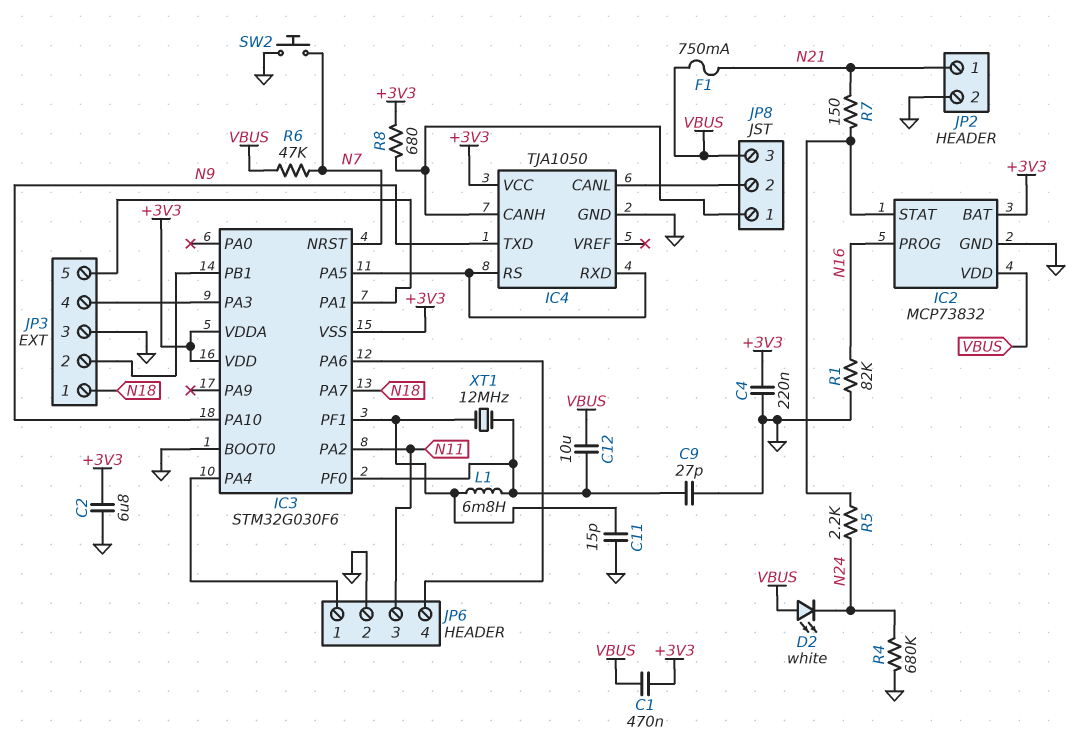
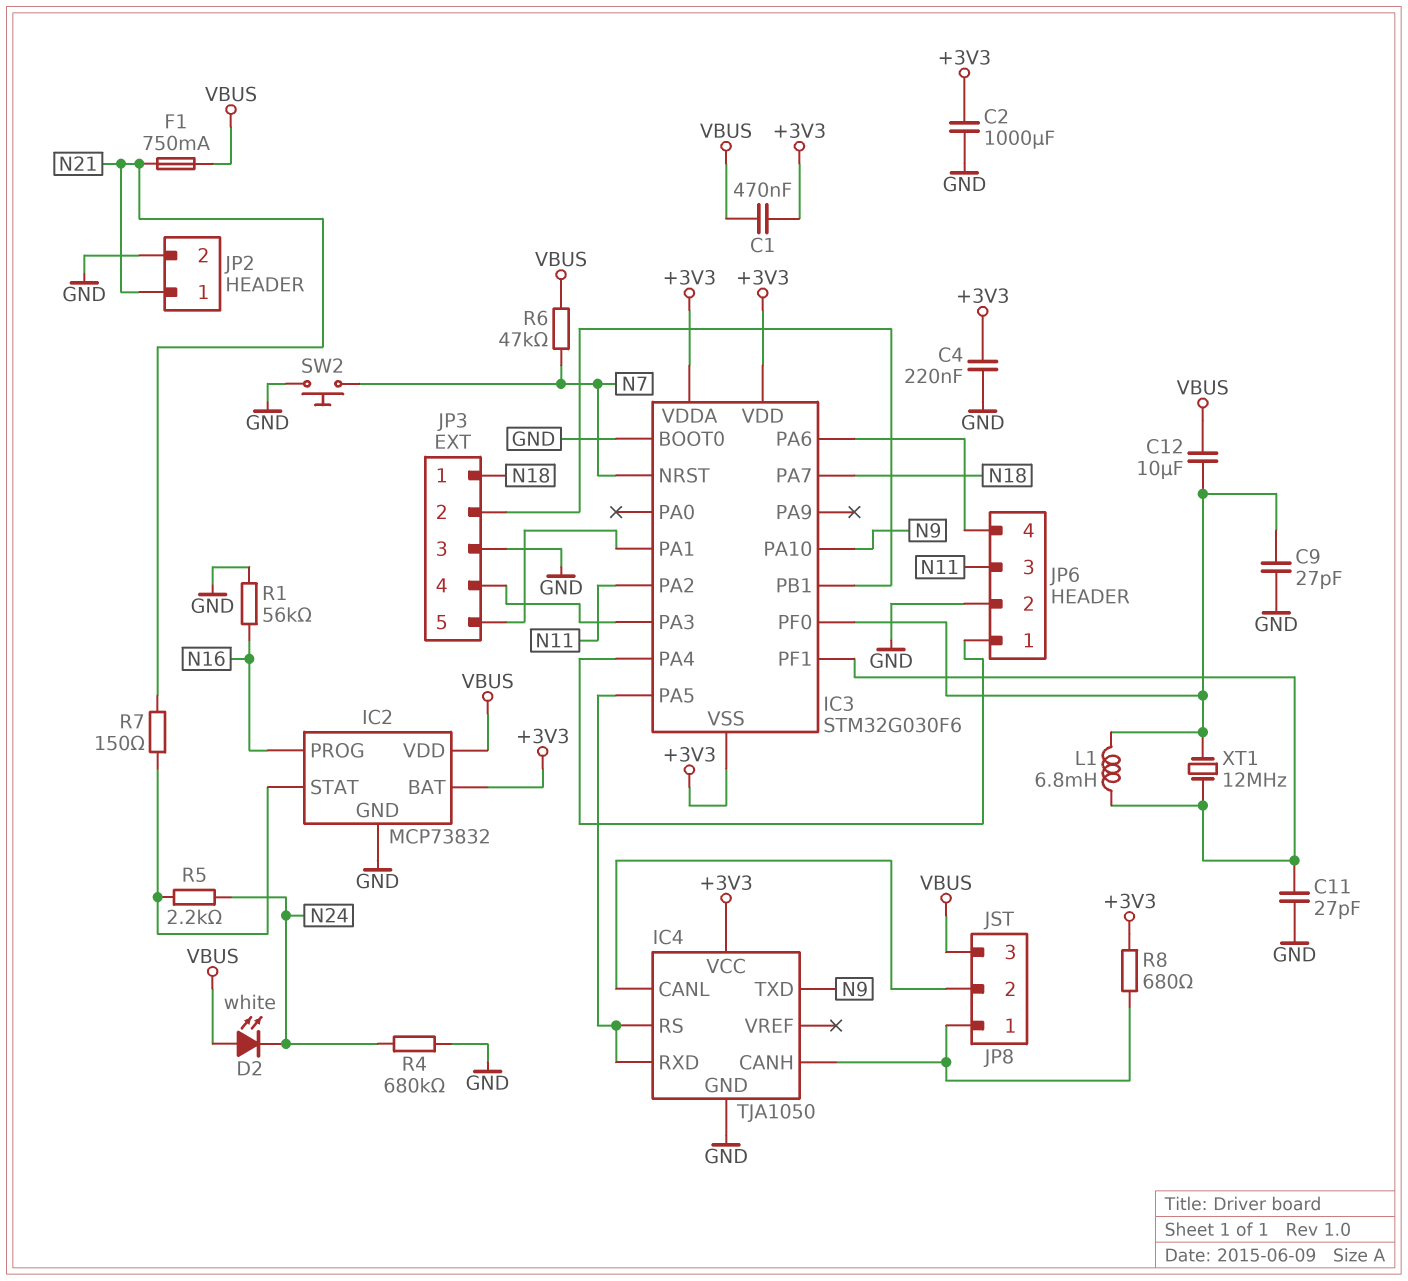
C2: 6.8uF (+3V3, GND) -> 1000uF (+3V3, GND)
C11: 15pF (GND, IC3/PF1) -> 27pF (GND, IC3/PF1)
R1: 82k (GND, N16) -> 56k (GND, N16)

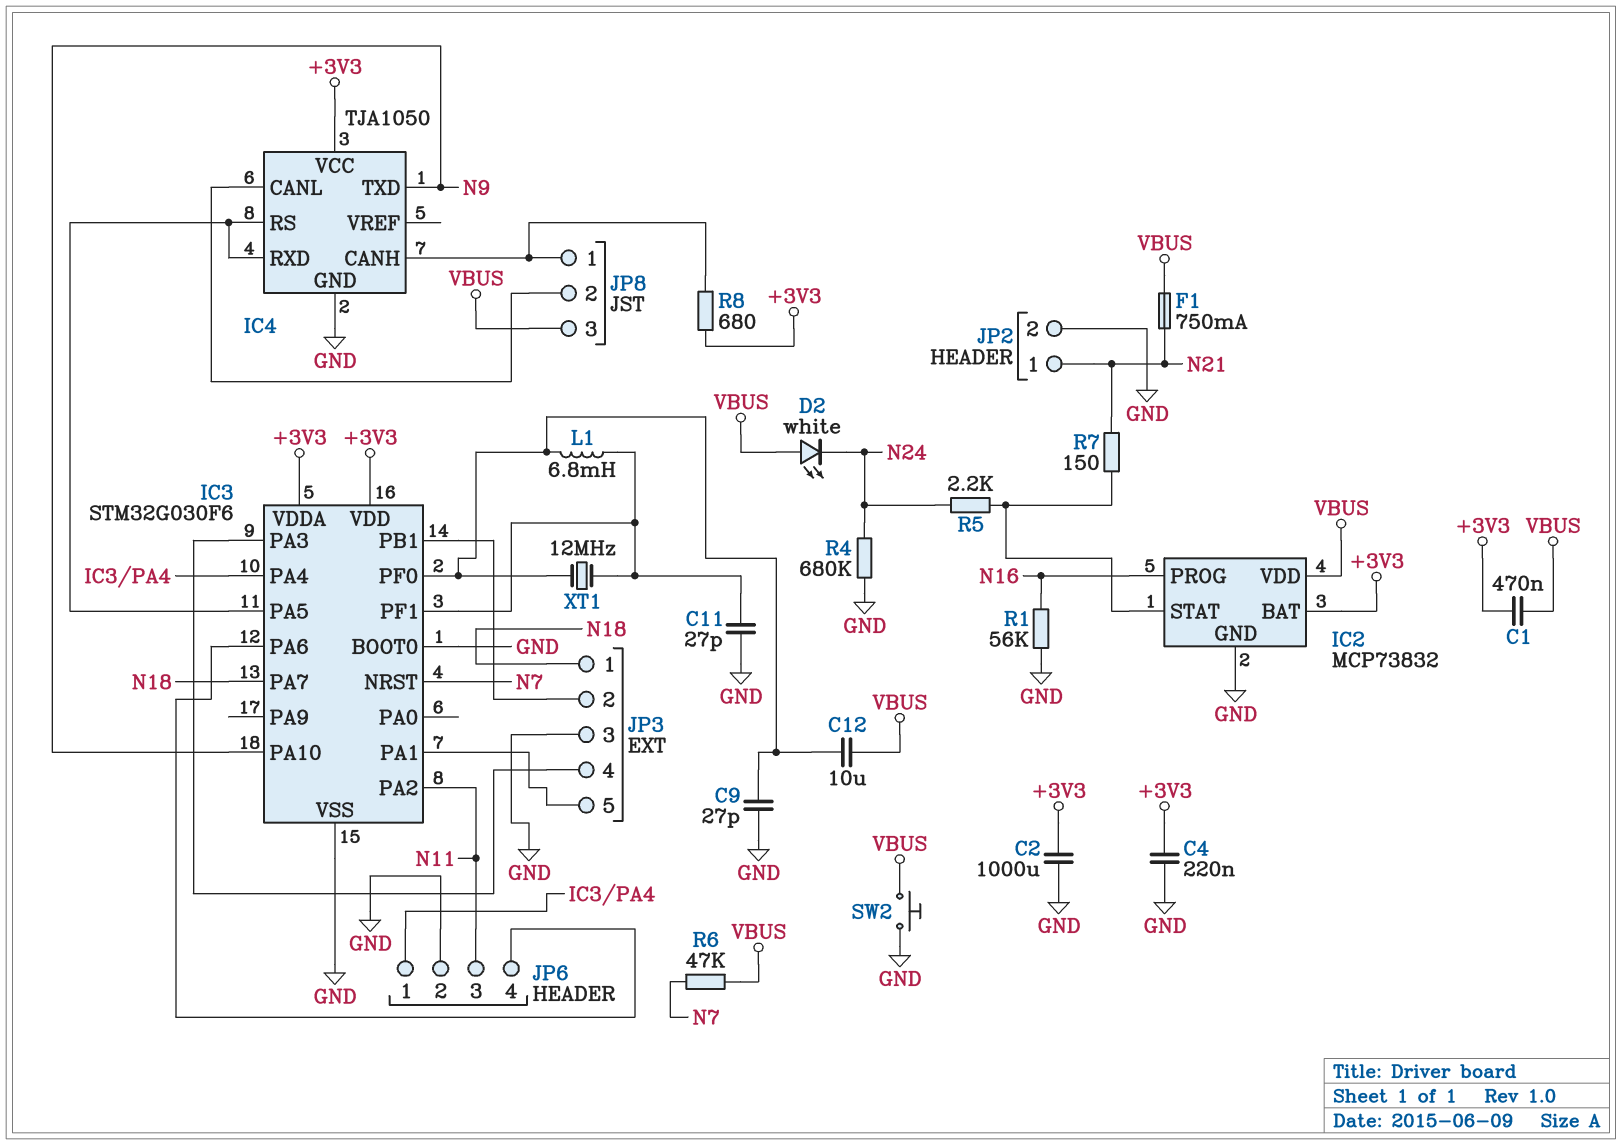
IC3 pin VSS: +3V3 -> GND
SW2: button (GND, N7) -> button (GND, VBUS)

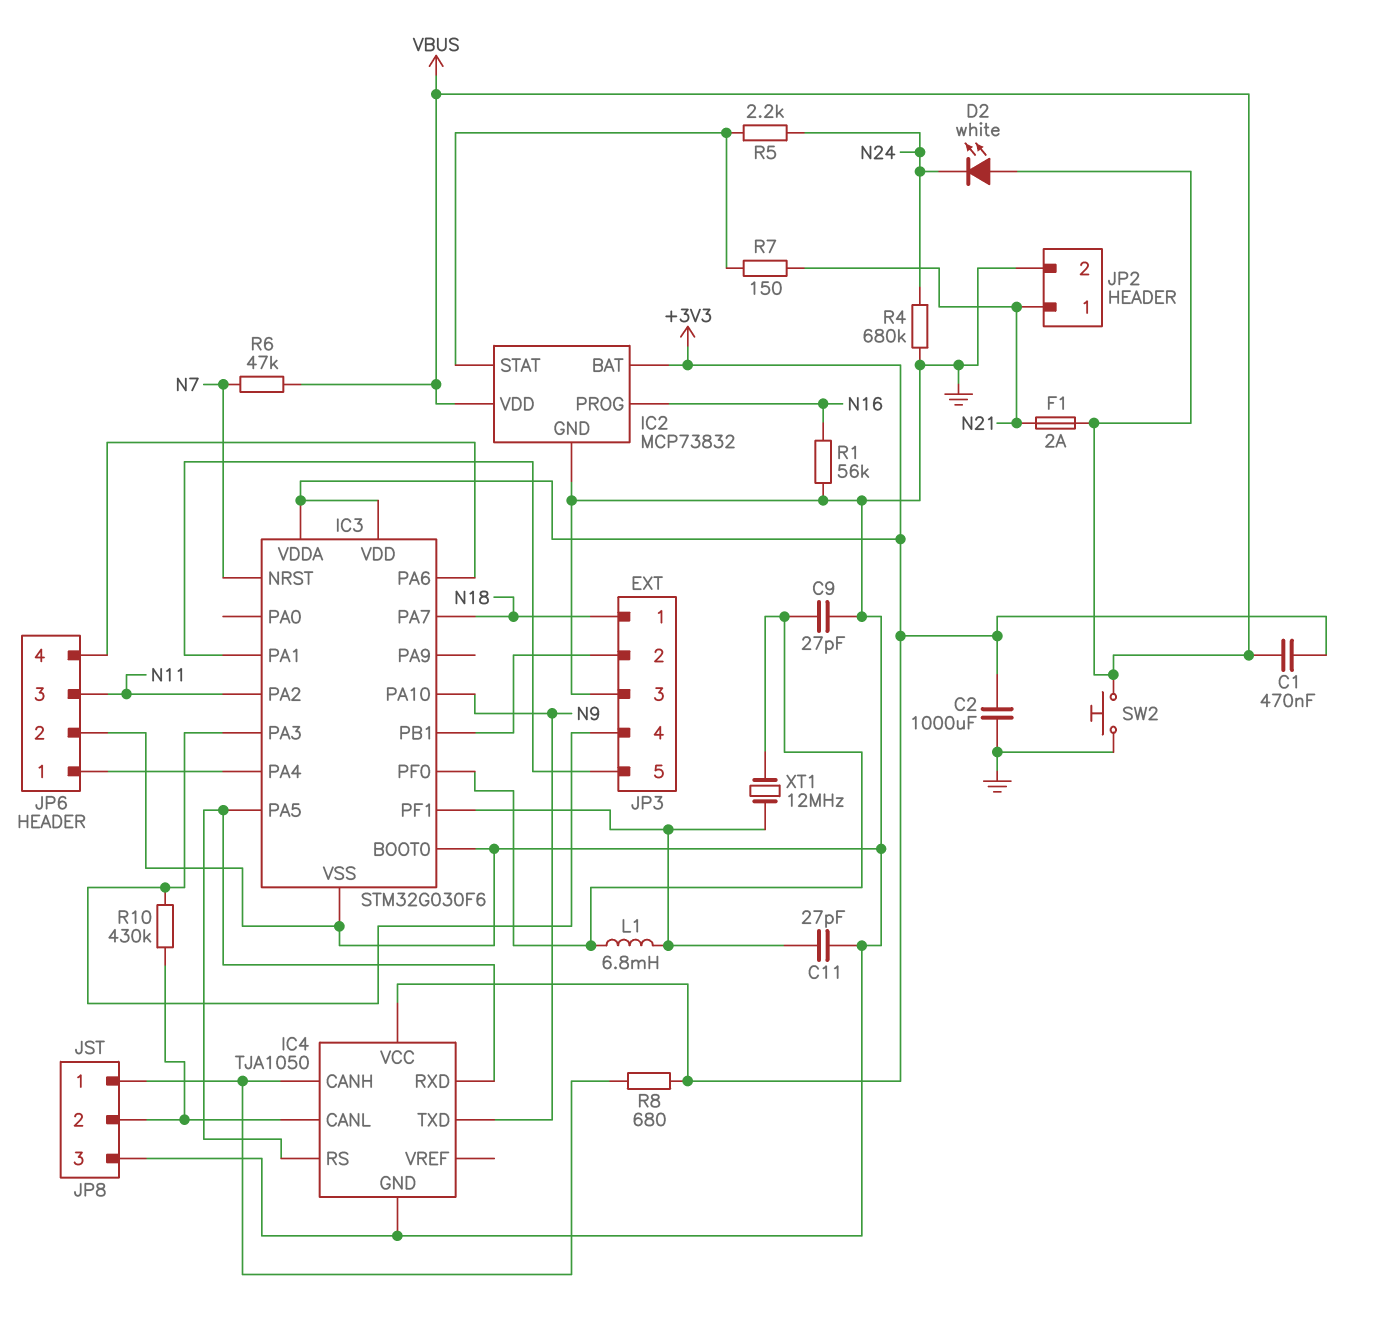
C4: 220nF (+3V3, GND) -> none
C12: 10uF (IC3/PF0, VBUS) -> none
F1: 750mA (N21, VBUS) -> 2A (N21, VBUS)
JP8 pin 3: VBUS -> GND
R10: none -> 430k (IC3/PA3, IC4/CANL)

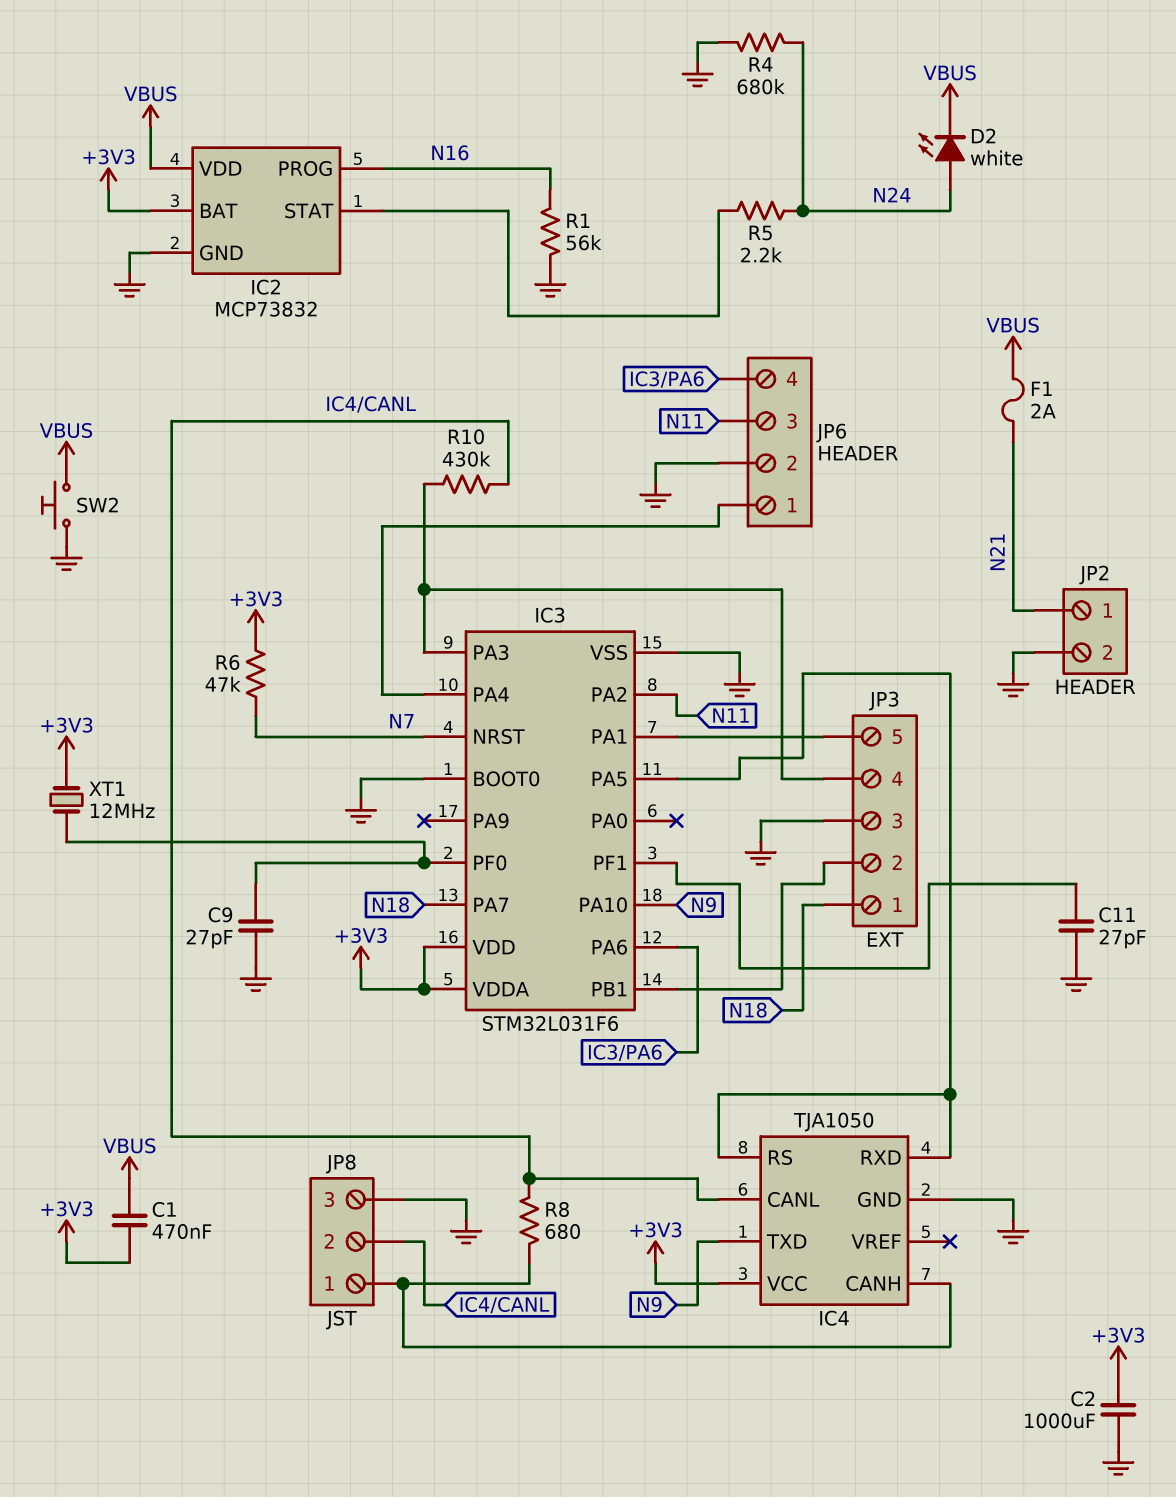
D2: LED white (A VBUS, K N24) -> LED white (A N24, K VBUS)
IC3: STM32G030F6 -> STM32L031F6
L1: 6.8mH (IC3/PF0, IC3/PF1) -> none
R6: 47k (N7, VBUS) -> 47k (+3V3, N7)
R7: 150 (IC2/STAT, N21) -> none
R8: 680 (+3V3, IC4/CANH) -> 680 (IC4/CANH, IC4/CANL)
XT1: 12MHz (IC3/PF0, IC3/PF1) -> 12MHz (+3V3, IC3/PF0)

